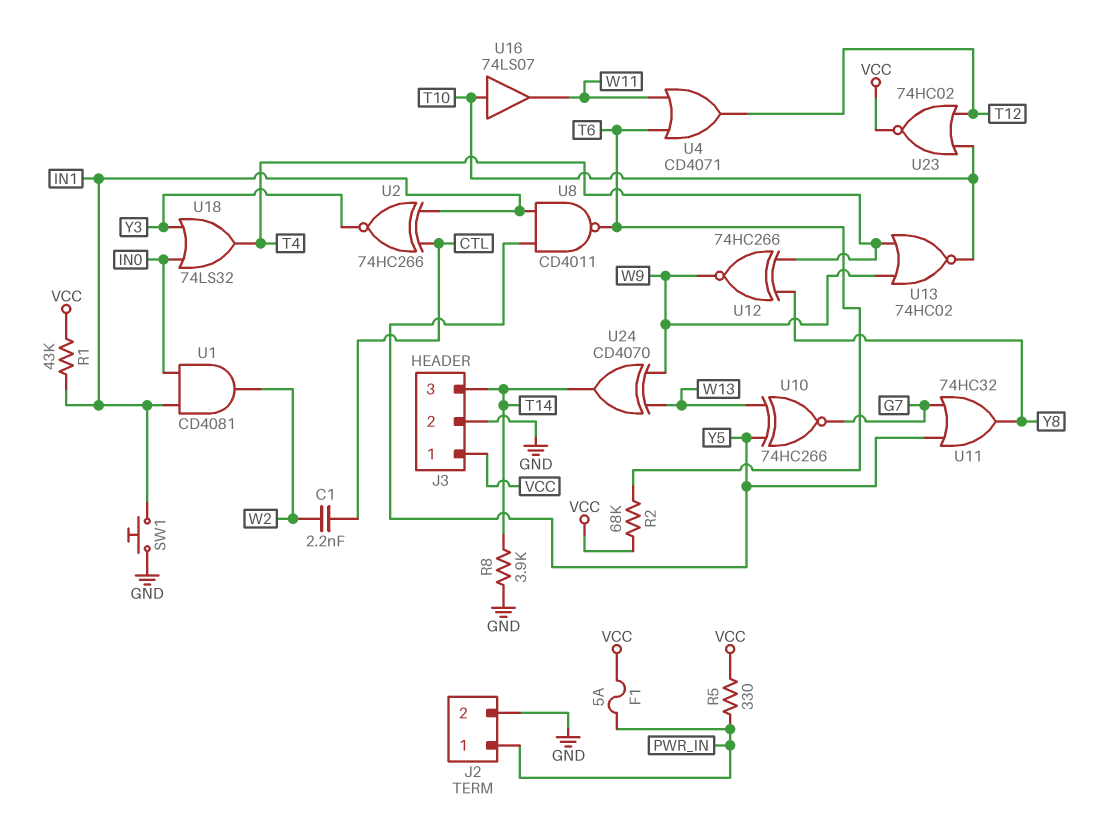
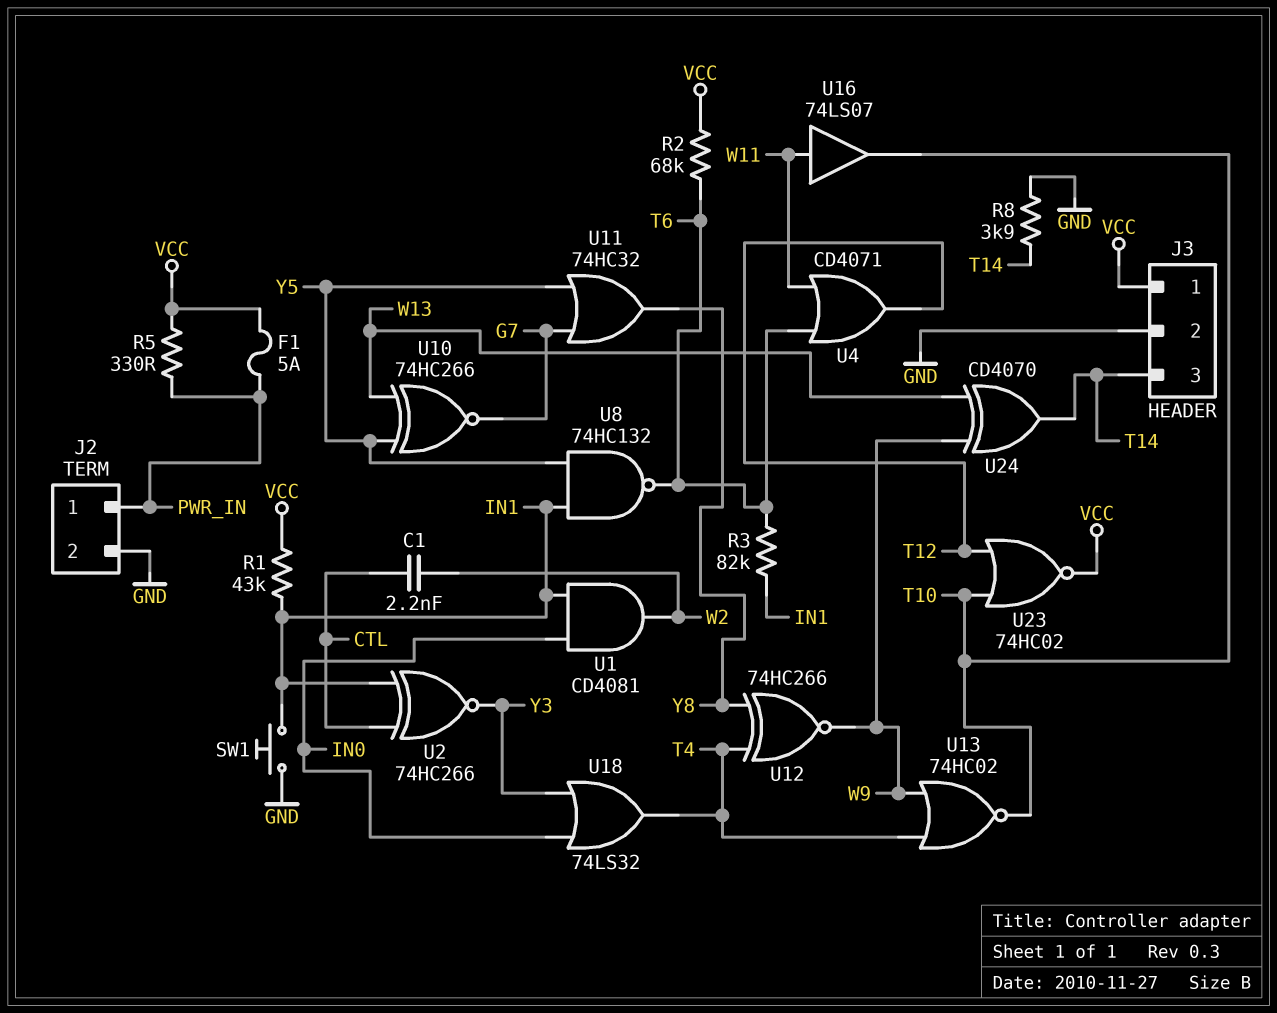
R3: none -> 82k (IN1, T6)
U8: NAND CD4011 (in IN1, in Y5, out T6) -> NAND 74HC132 (in IN1, in Y5, out T6)
U16: buffer 74LS07 (in T10, out W11) -> buffer 74LS07 (in W11, out T10)

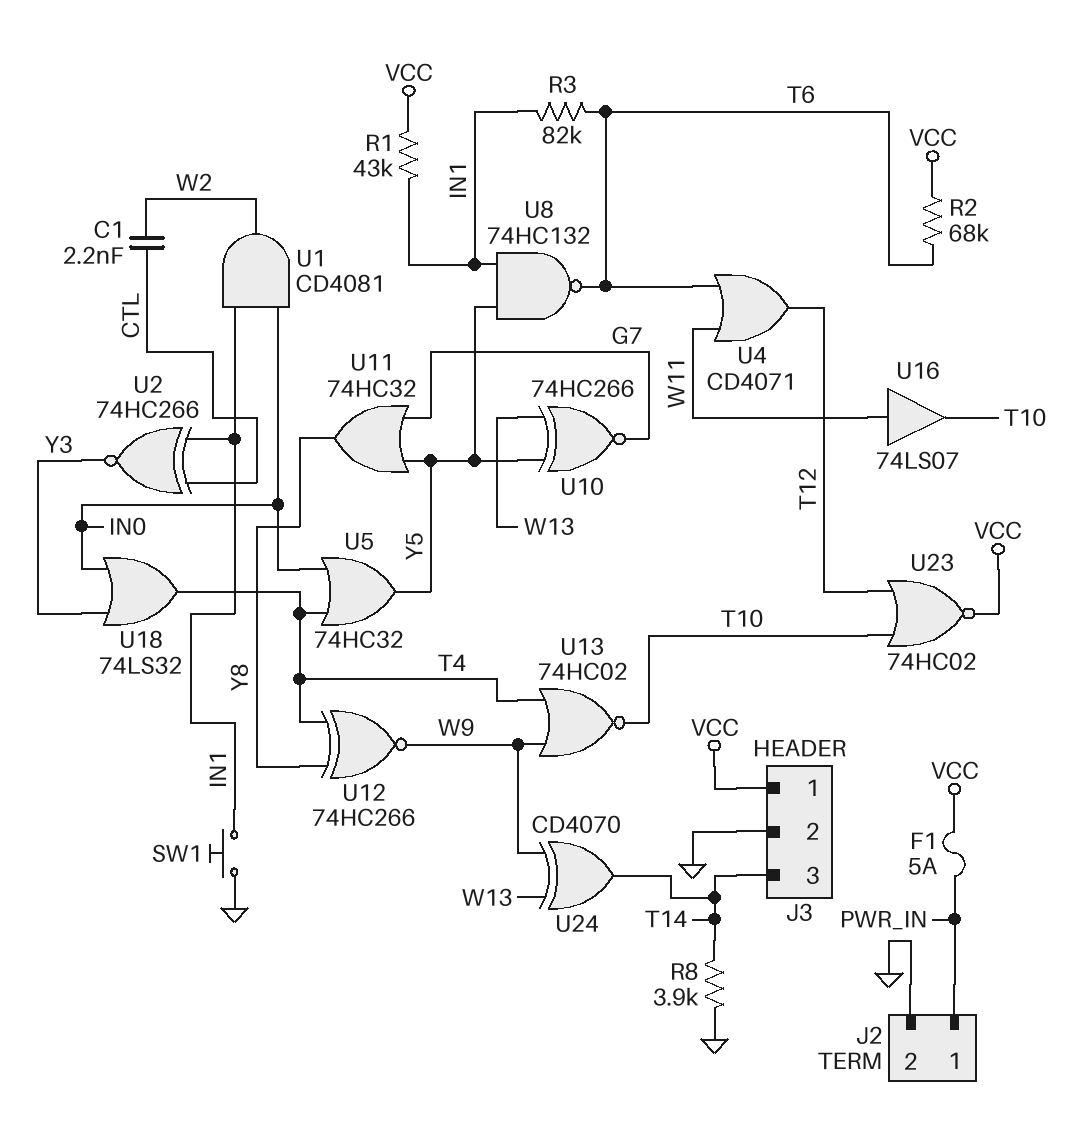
R5: 330 (PWR_IN, VCC) -> none
U5: none -> OR 74HC32 (in IN0, in T4, out Y5)

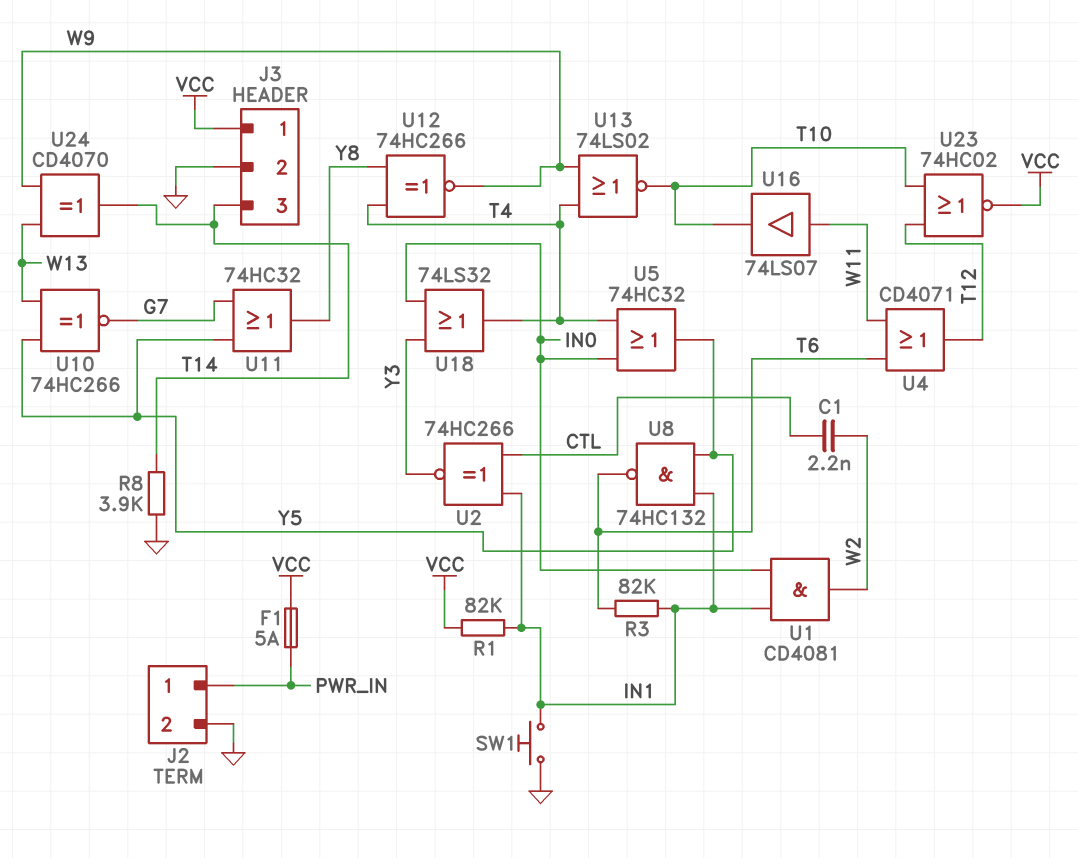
R1: 43k (IN1, VCC) -> 82k (IN1, VCC)
R2: 68k (T6, VCC) -> none
U13: NOR 74HC02 (in T4, in W9, out T10) -> NOR 74LS02 (in T4, in W9, out T10)

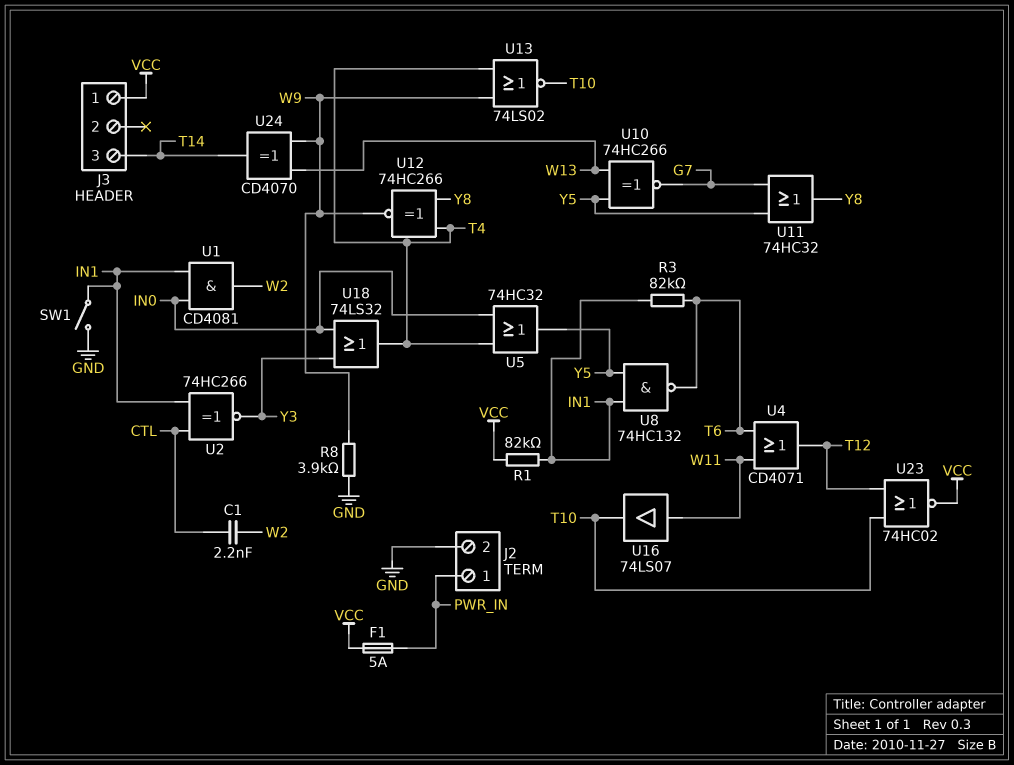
J3 pin 2: GND -> none
R8: 3.9k (GND, T14) -> 3.9k (GND, W9)
SW1: button (GND, IN1) -> switch (GND, IN1)

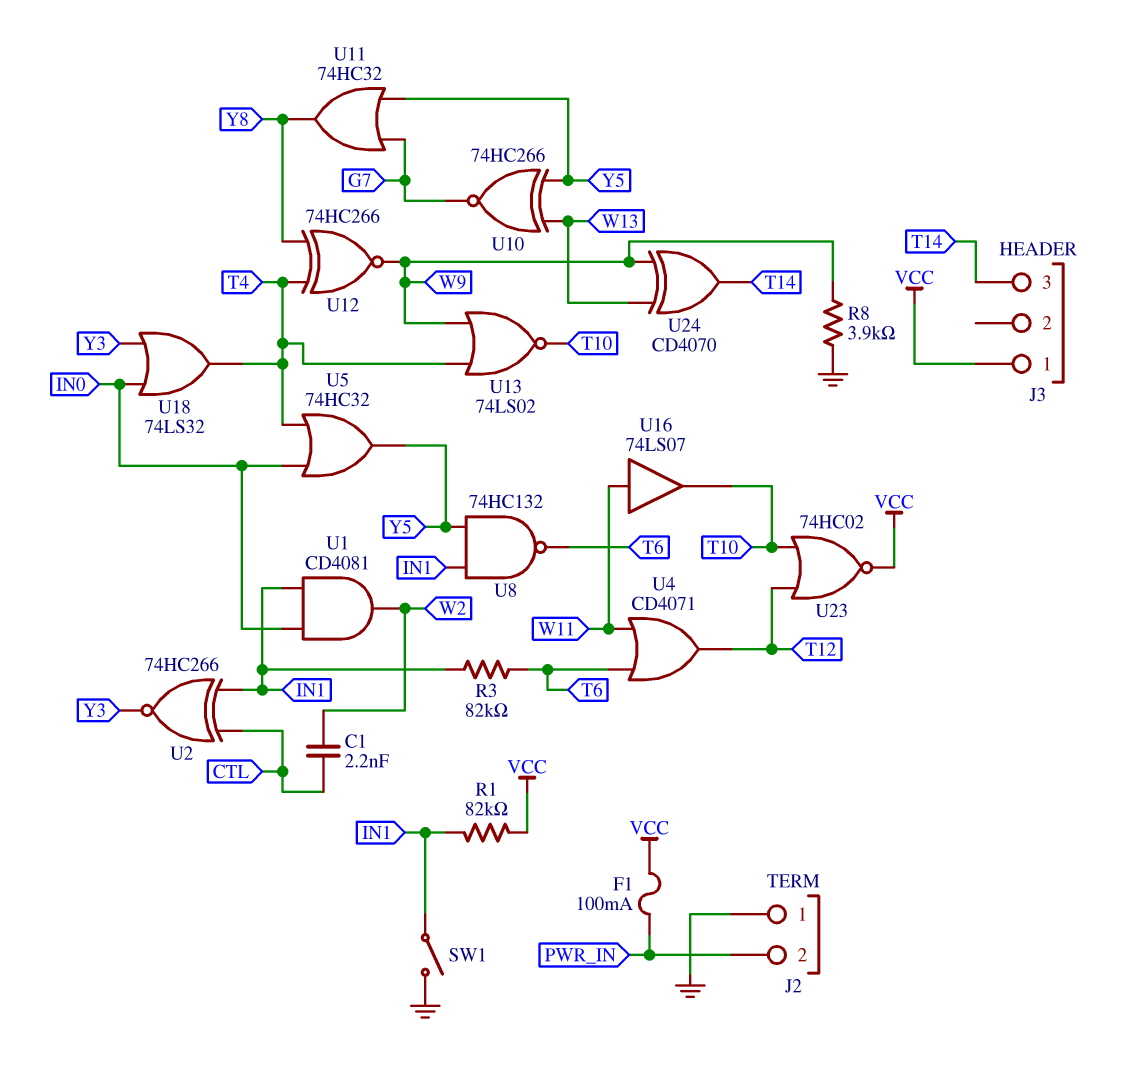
F1: 5A (PWR_IN, VCC) -> 100mA (PWR_IN, VCC)
J2 pin 1: PWR_IN -> GND
J2 pin 2: GND -> PWR_IN

